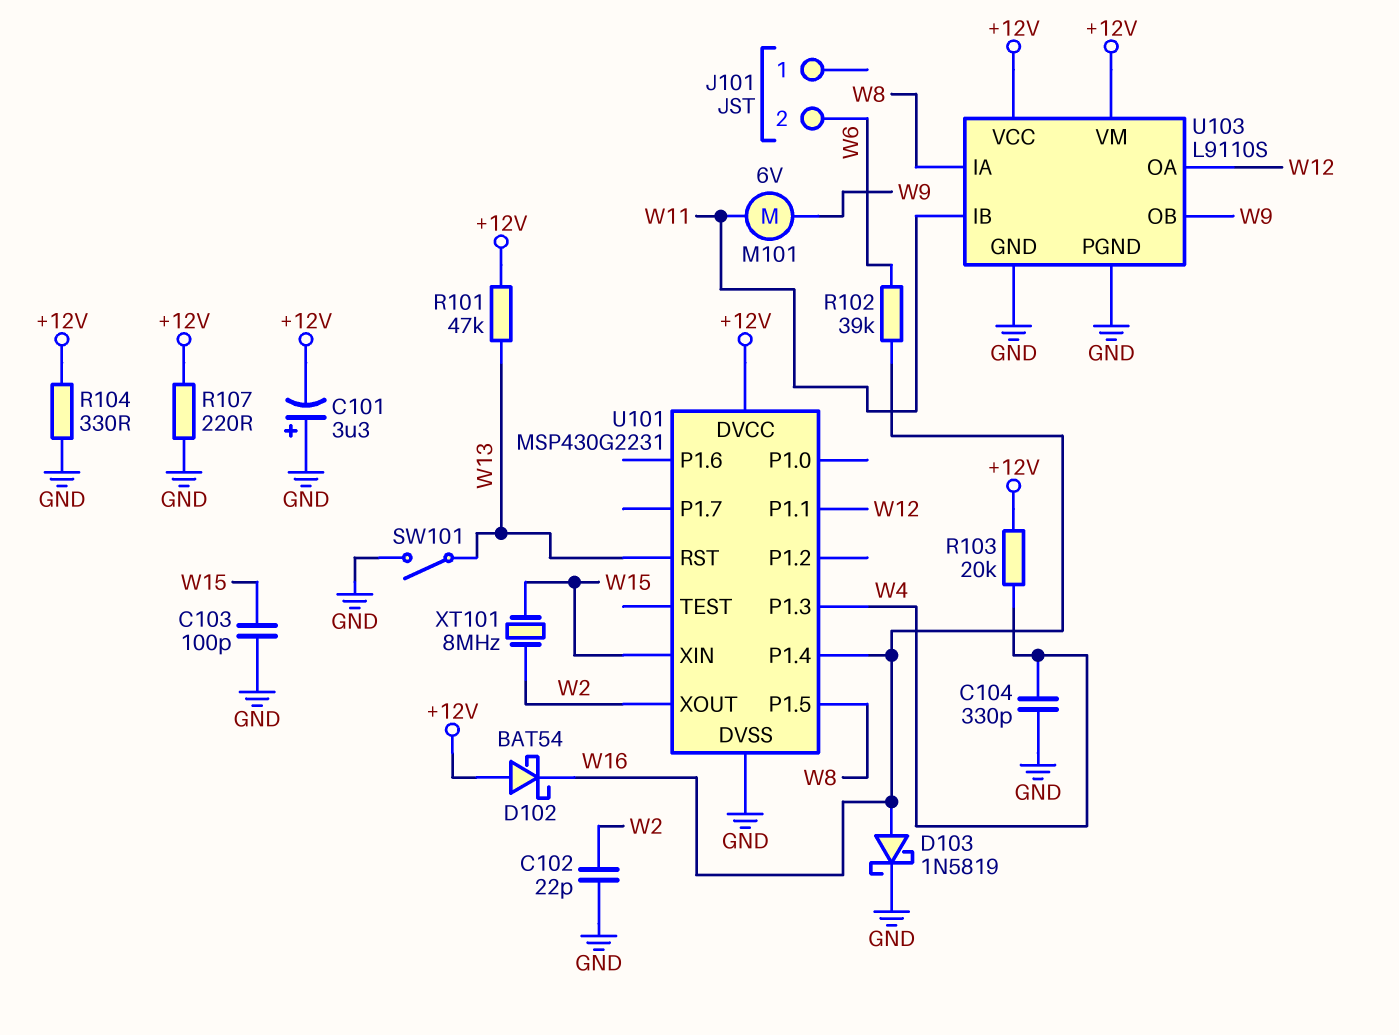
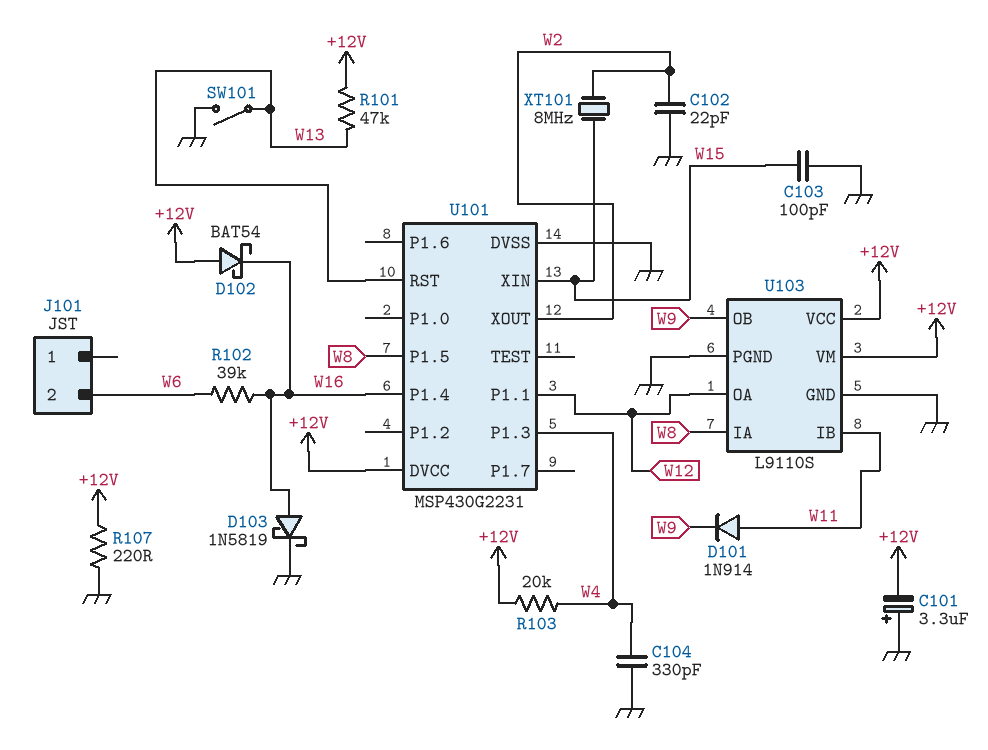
D101: none -> diode 1N914 (A W11, K W9)
M101: motor 6V (W9, W11) -> none
R104: 330 (+12V, GND) -> none

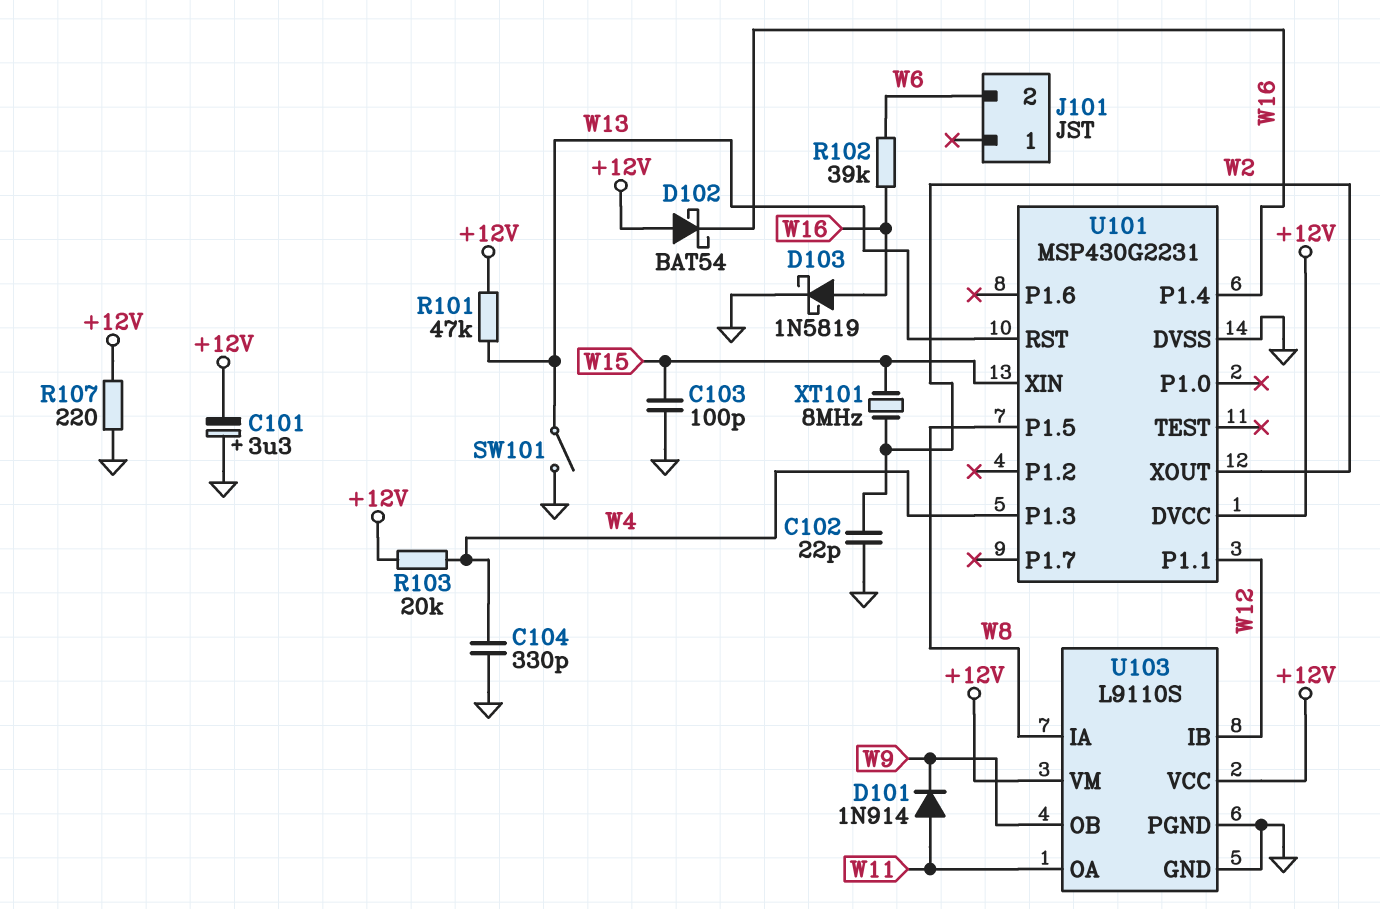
U103 pin IB: W11 -> W12
U103 pin OA: W12 -> W11

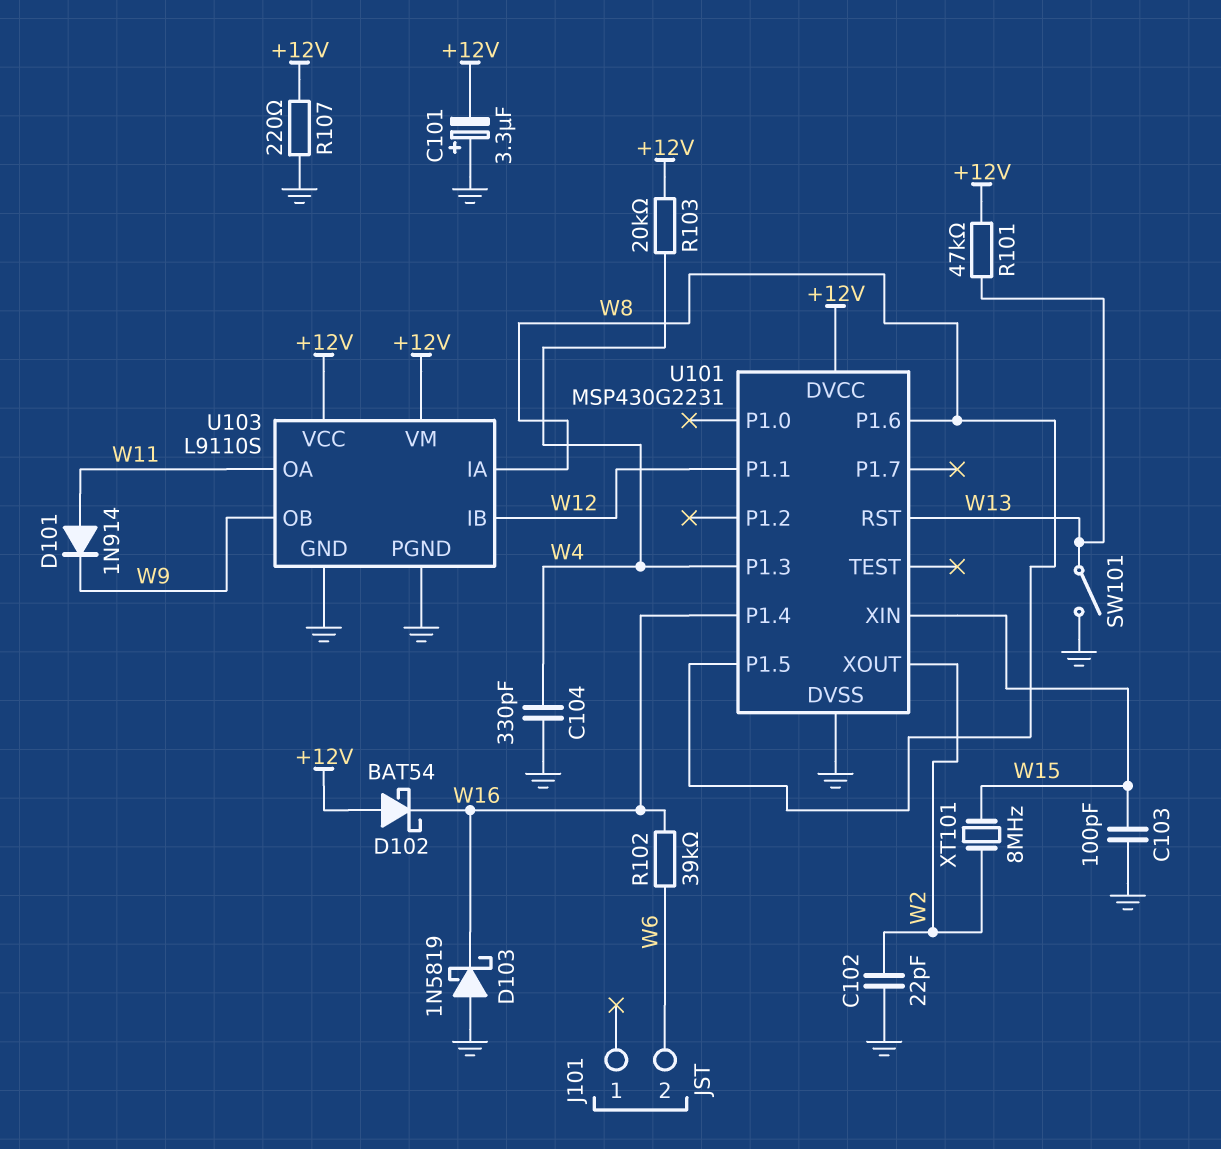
D103: schottky 1N5819 (A W16, K GND) -> schottky 1N5819 (A GND, K W16)
U101 pin P1.6: none -> W8

